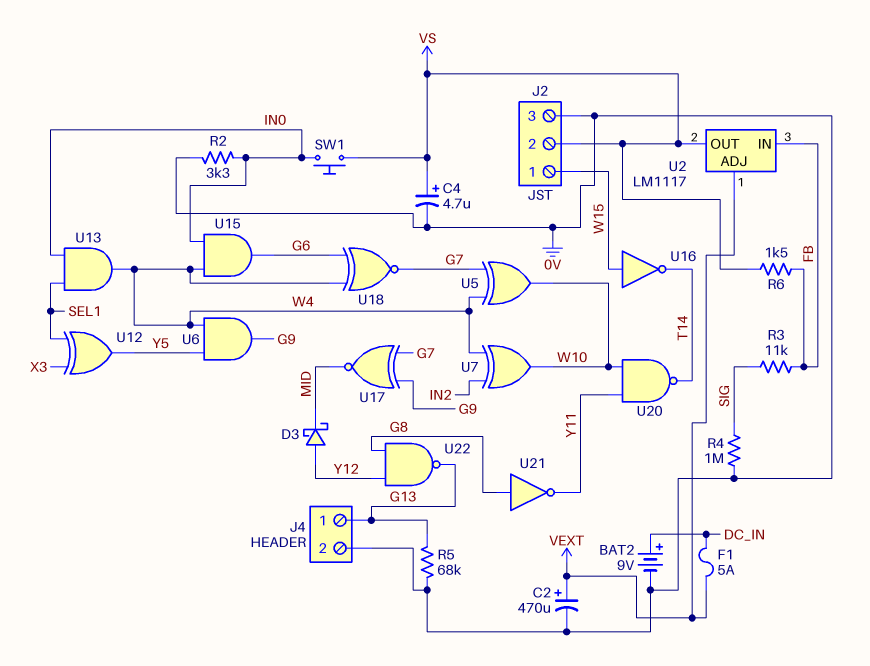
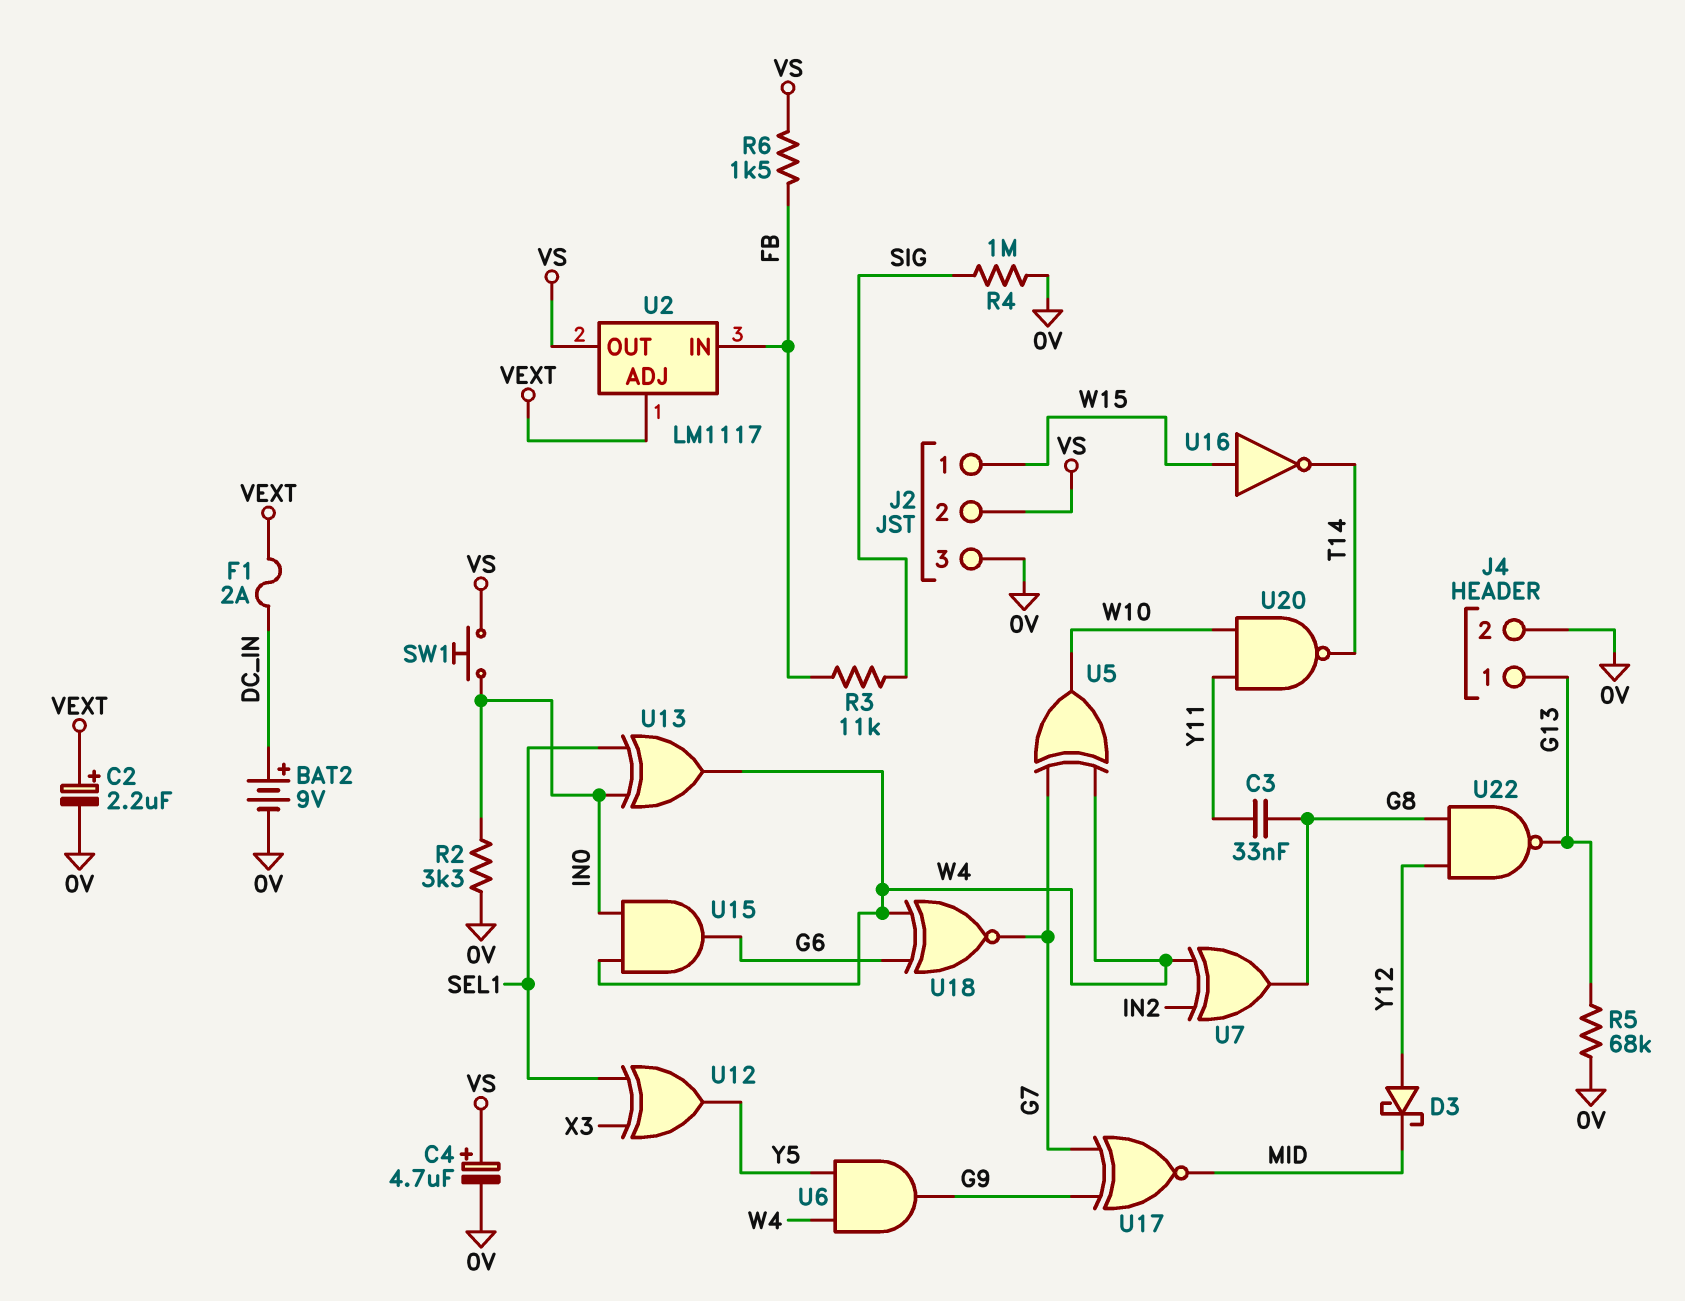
C2: 470uF (plus VEXT, minus 0V) -> 2.2uF (plus VEXT, minus 0V)
C3: none -> 33nF (G8, Y11)
F1: 5A (DC_IN, VEXT) -> 2A (DC_IN, VEXT)
U7: XOR (in IN2, in W4, out W10) -> XOR (in IN2, in W4, out G8)
U13: AND (in IN0, in SEL1, out W4) -> XOR (in IN0, in SEL1, out W4)
U21: NOT (in G8, out Y11) -> none

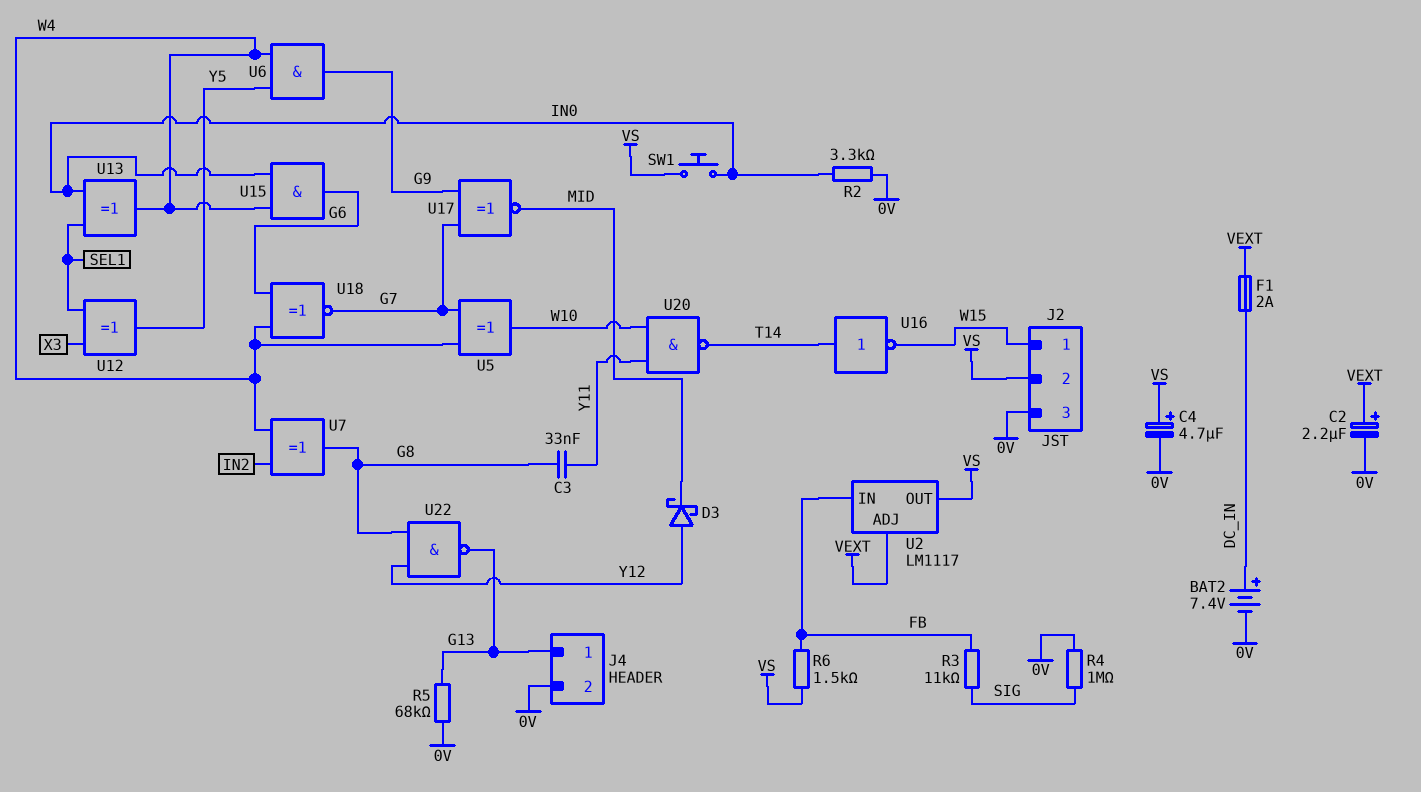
BAT2: 9V (plus DC_IN, minus 0V) -> 7.4V (plus DC_IN, minus 0V)
U16: NOT (in W15, out T14) -> NOT (in T14, out W15)

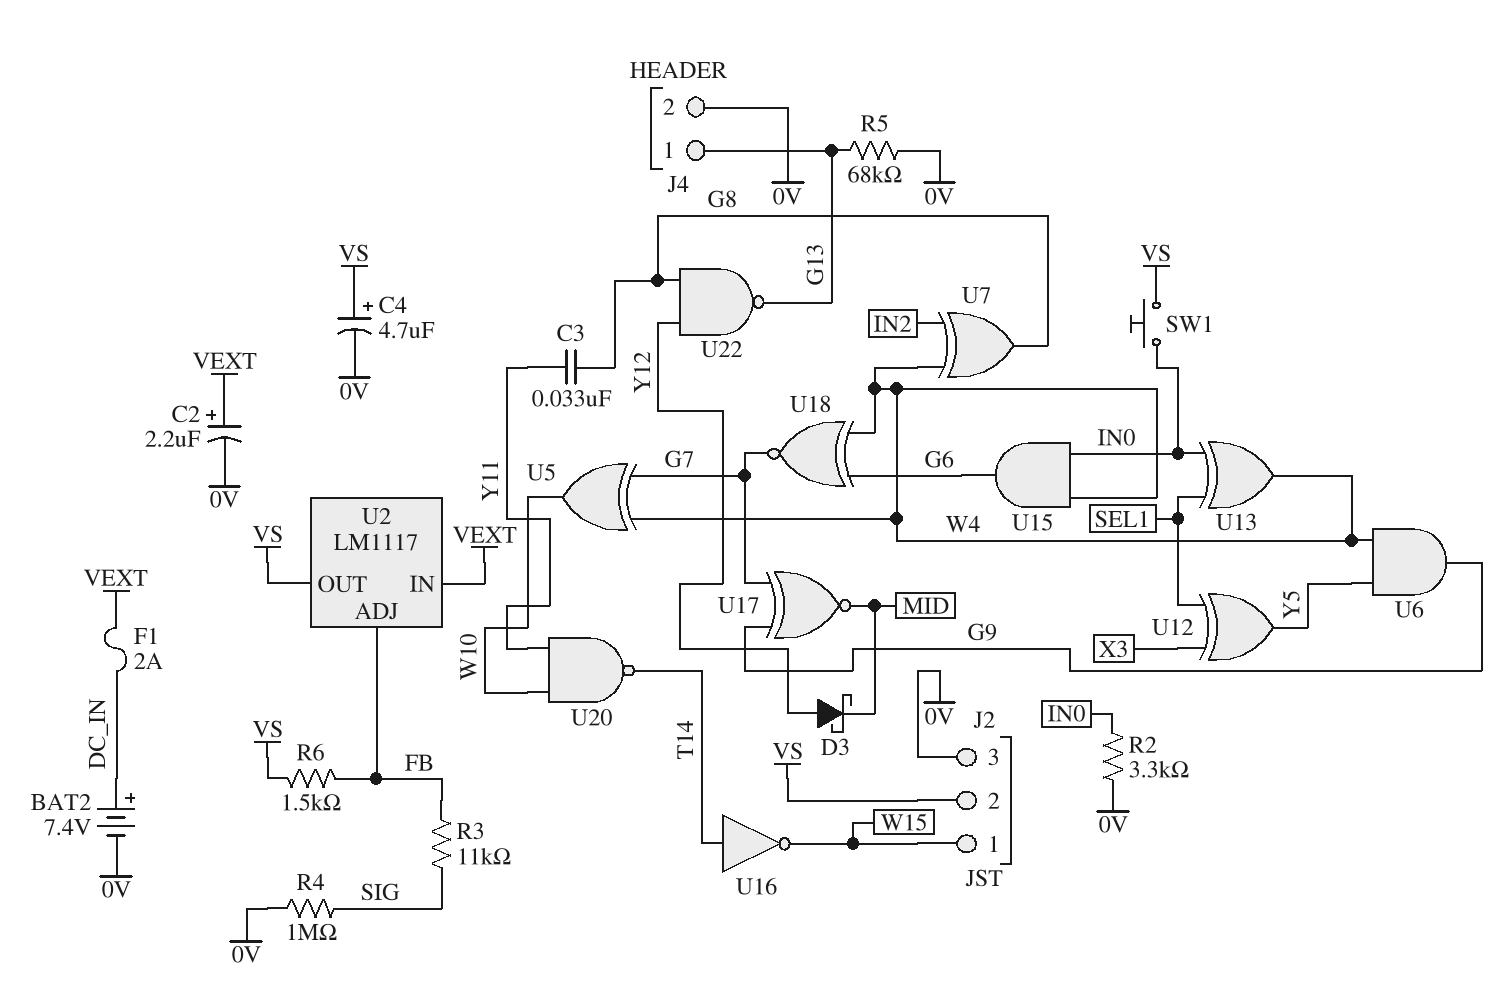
U2 pin ADJ: VEXT -> FB
U2 pin IN: FB -> VEXT

